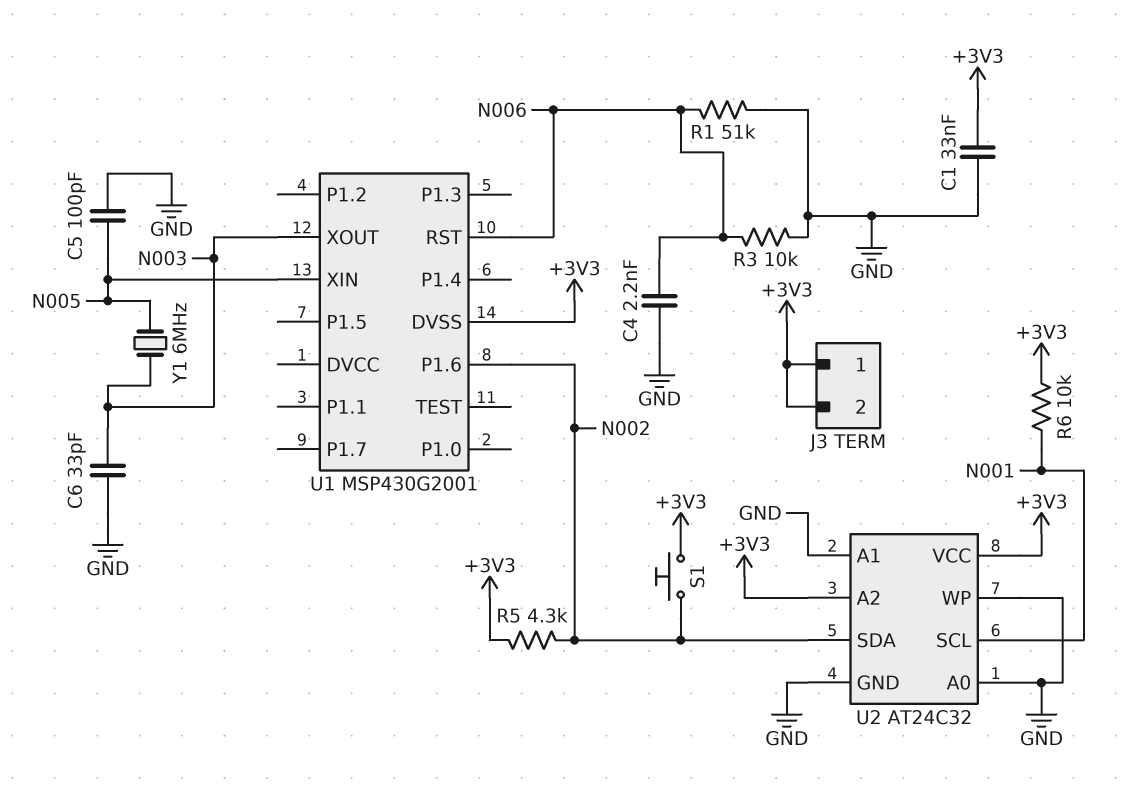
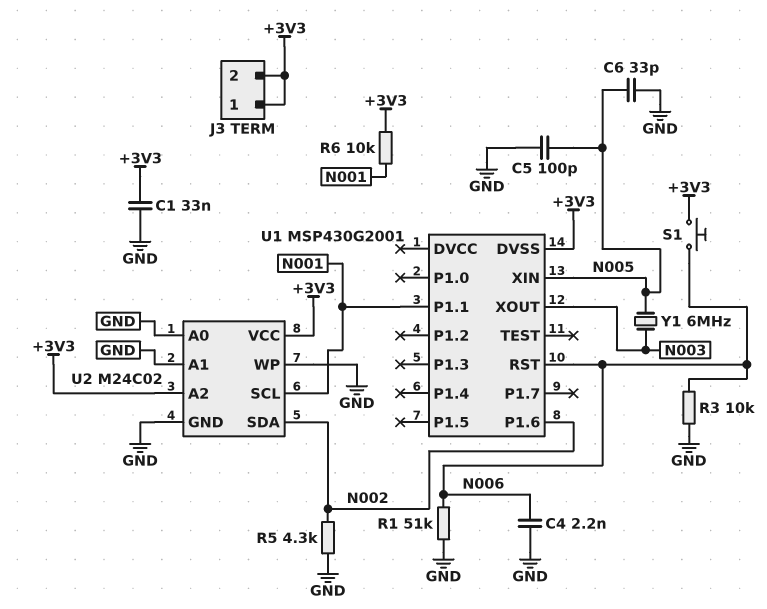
C6: 33pF (GND, N003) -> 33pF (GND, N005)
R5: 4.3k (+3V3, N002) -> 4.3k (GND, N002)
S1: button (+3V3, N002) -> button (+3V3, N006)
U1 pin P1.1: none -> N001
U2: AT24C32 -> M24C02

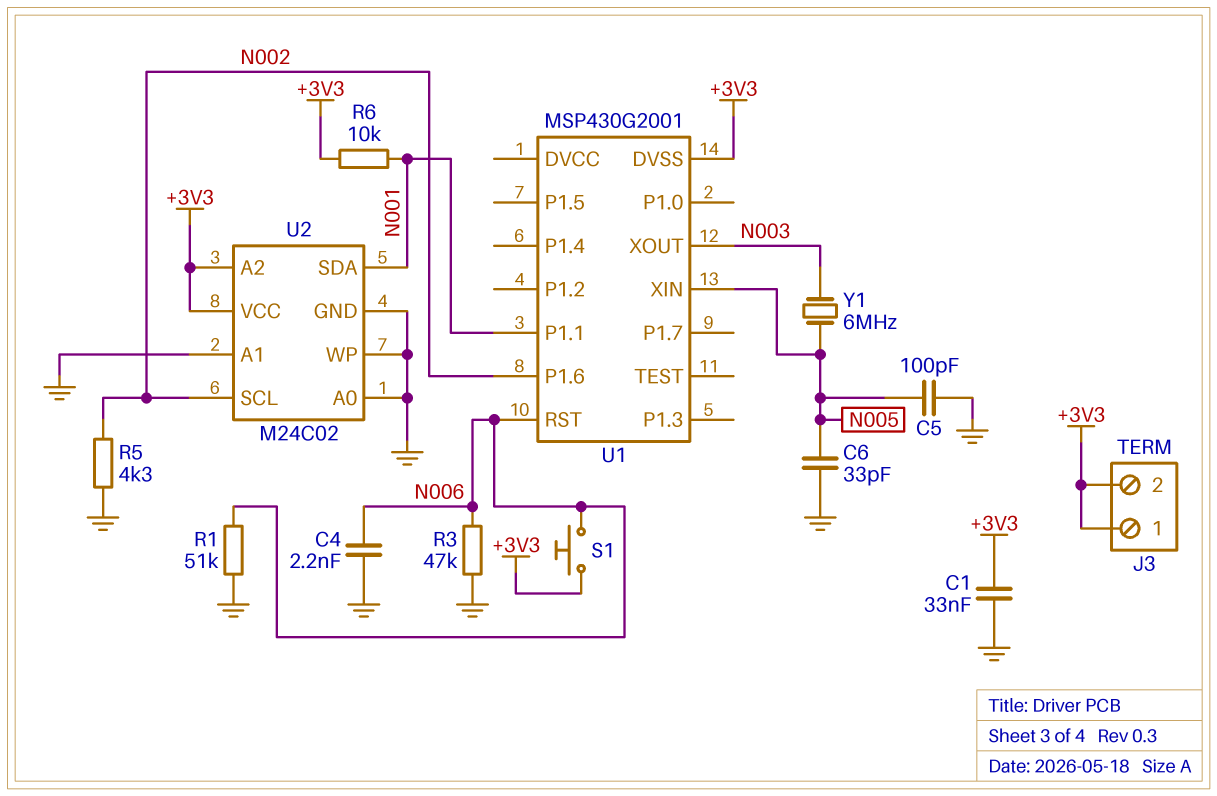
R3: 10k (GND, N006) -> 47k (GND, N006)
U2 pin SCL: N001 -> N002
U2 pin SDA: N002 -> N001

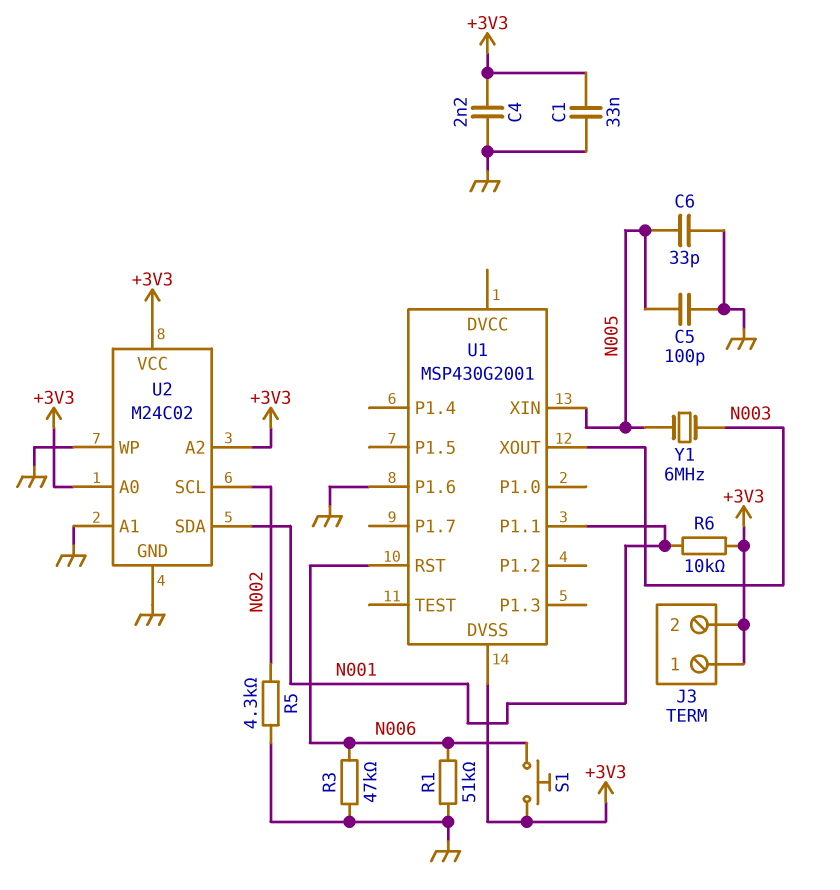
C4: 2.2nF (GND, N006) -> 2.2nF (+3V3, GND)
U1 pin P1.6: N002 -> GND
U2 pin A0: GND -> +3V3

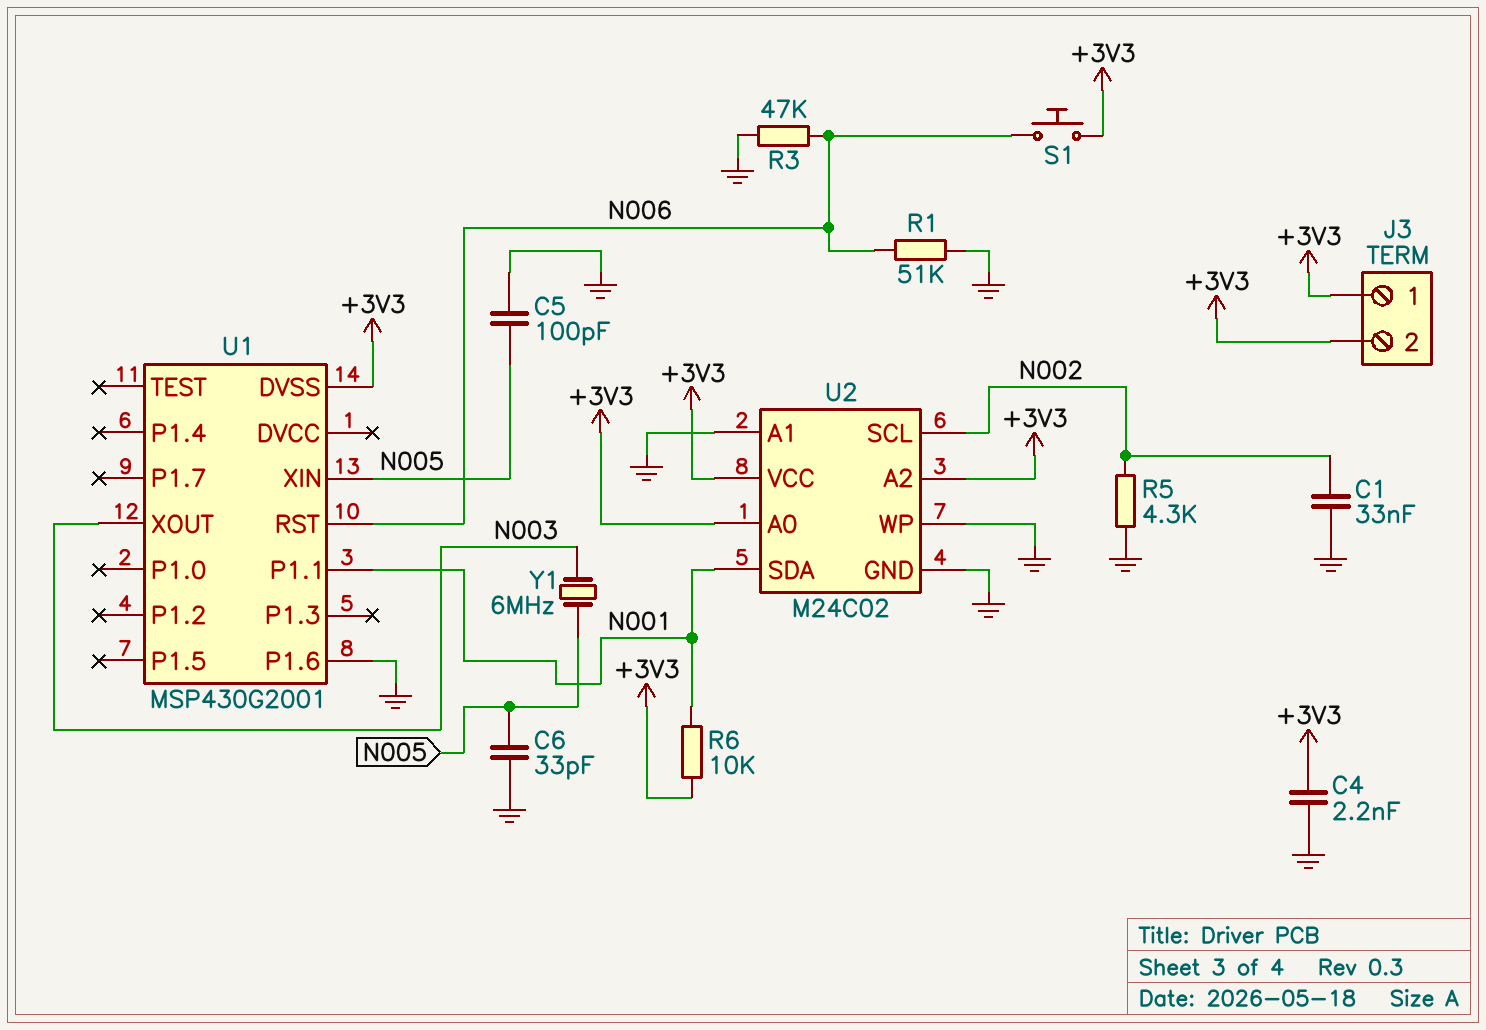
C1: 33nF (+3V3, GND) -> 33nF (GND, N002)

